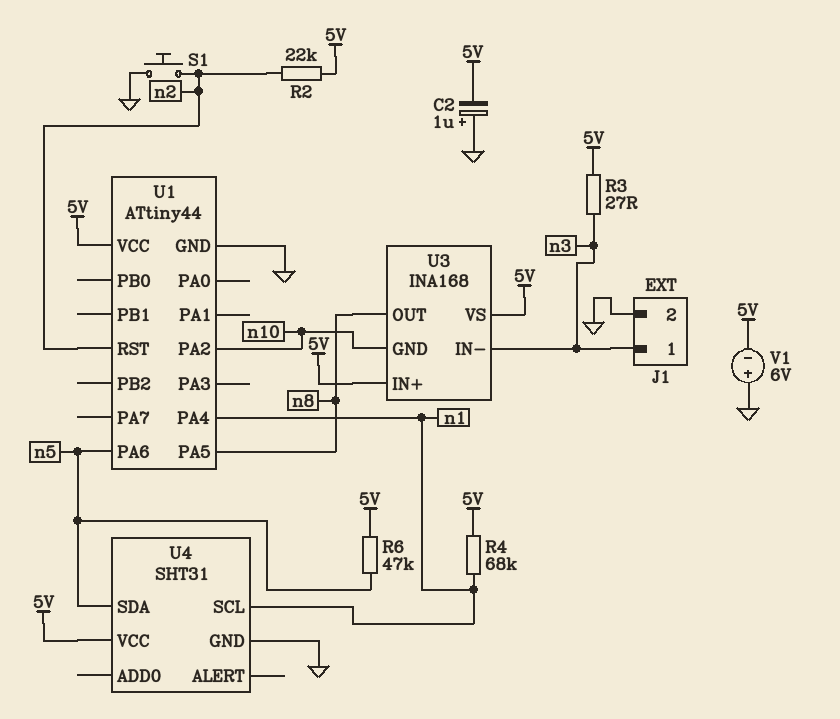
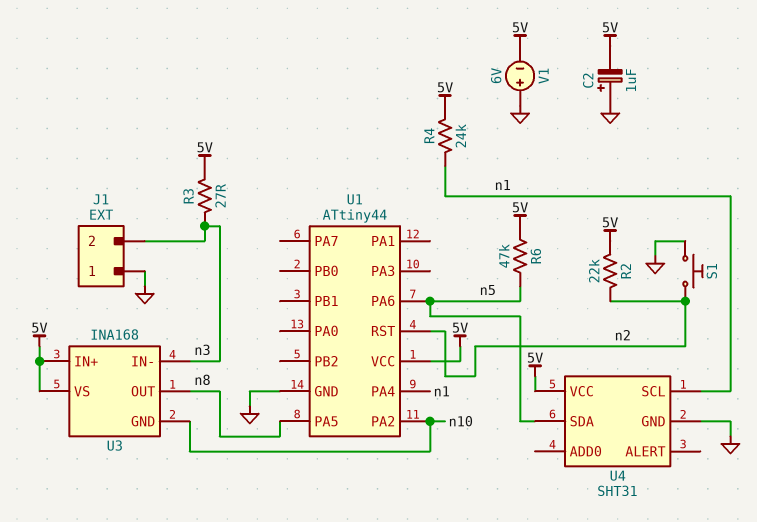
J1 pin 1: n3 -> GND
J1 pin 2: GND -> n3
R4: 68k (5V, n1) -> 24k (5V, n1)

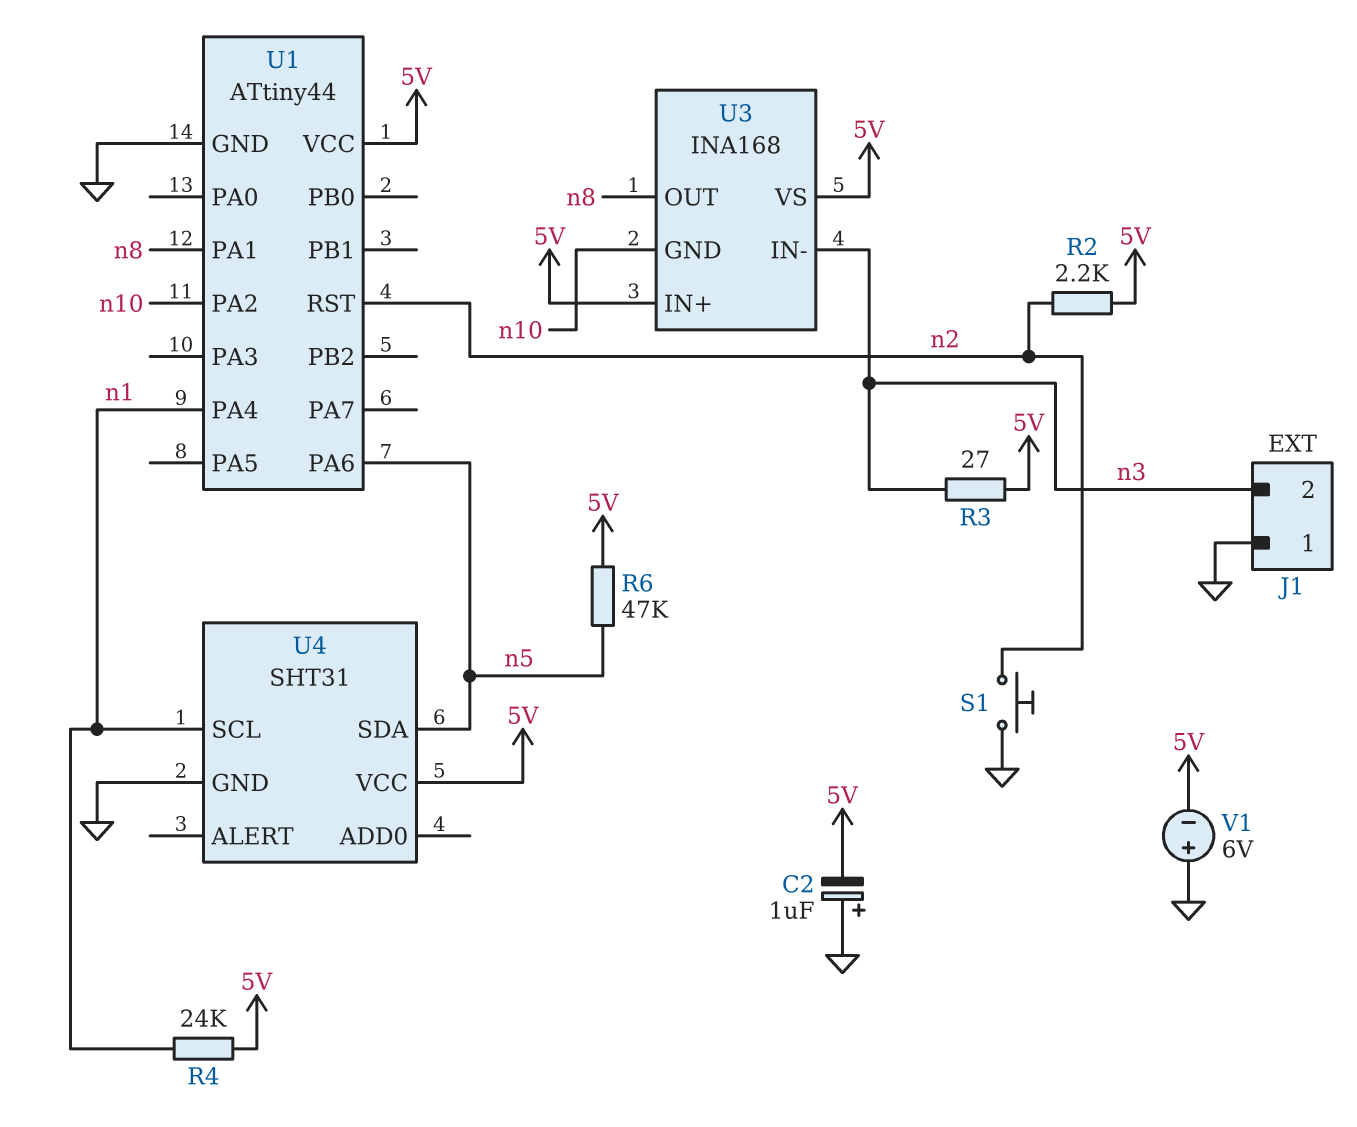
R2: 22k (5V, n2) -> 2.2k (5V, n2)
U1 pin PA1: none -> n8
U1 pin PA5: n8 -> none

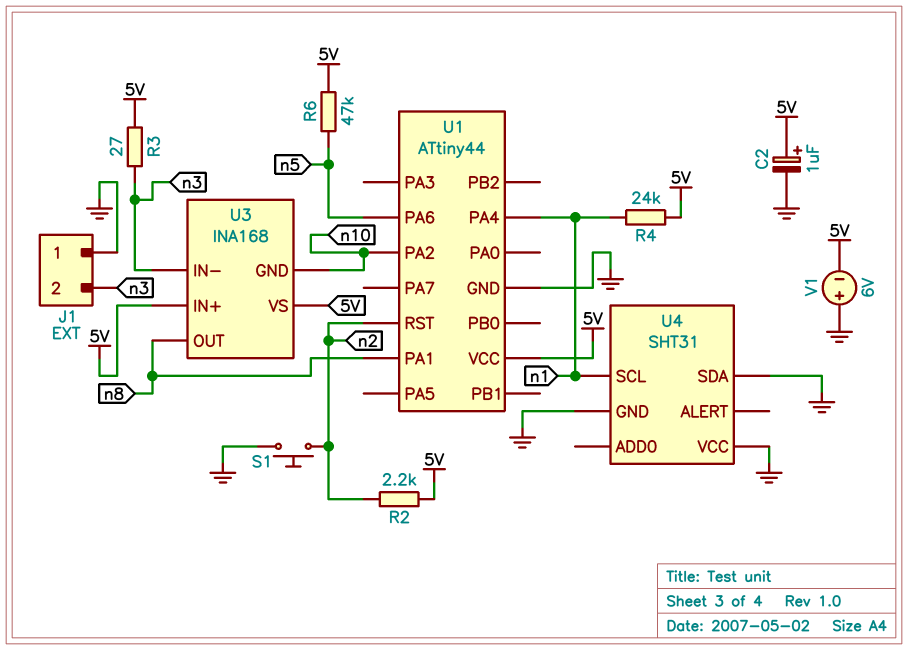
C2: 1uF (plus GND, minus 5V) -> 1uF (plus 5V, minus GND)
U4 pin SDA: n5 -> GND
U4 pin VCC: 5V -> GND

